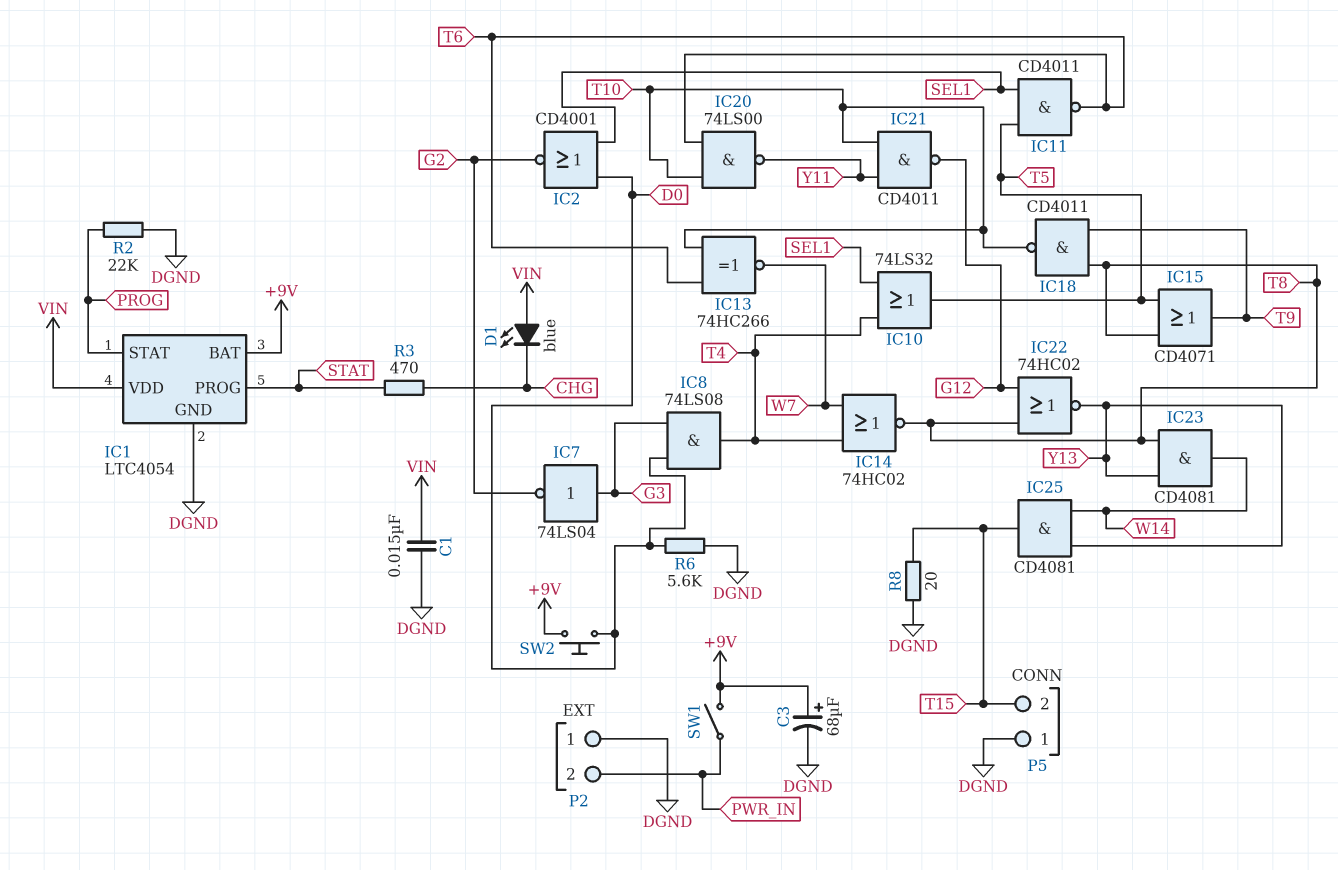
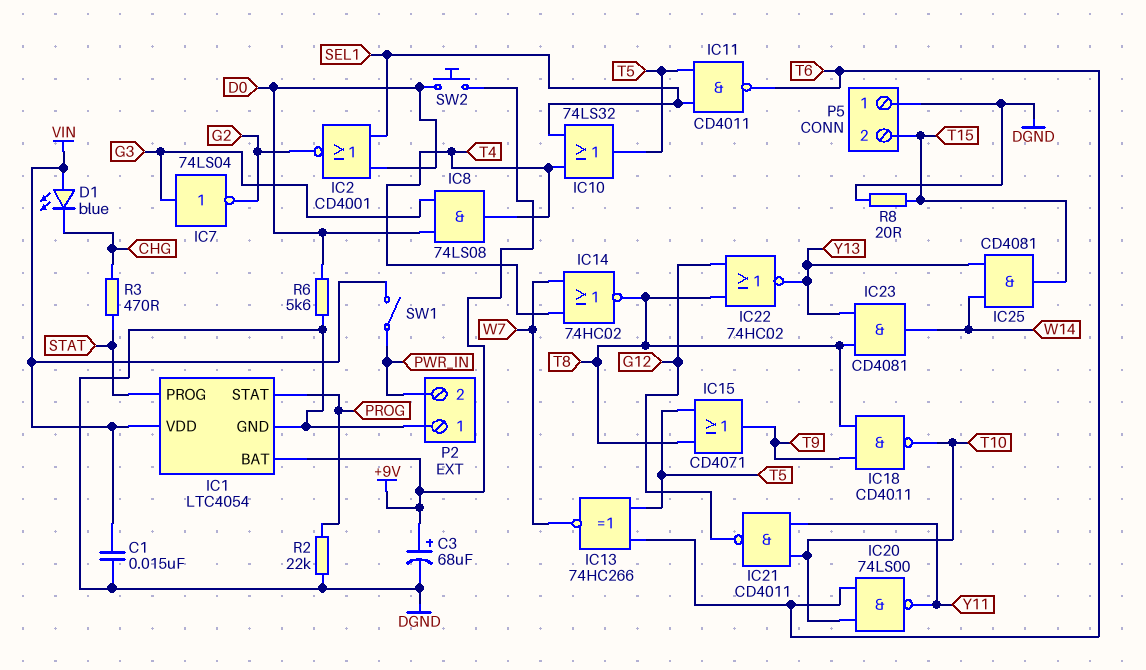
IC13: XNOR 74HC266 (in T6, in T10, out W7) -> XNOR 74HC266 (in T5, in T6, out W7)
SW1: switch (+9V, PWR_IN) -> switch (PWR_IN, VIN)

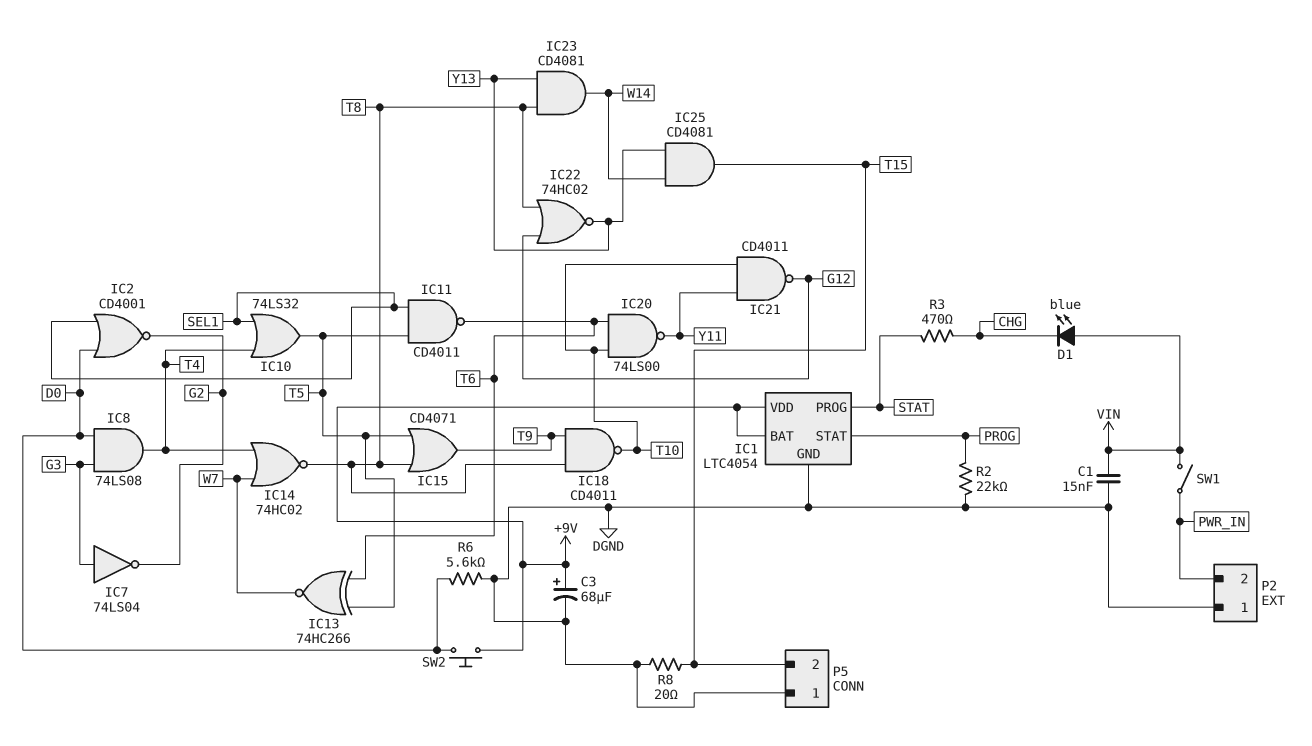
IC1 pin VDD: VIN -> +9V

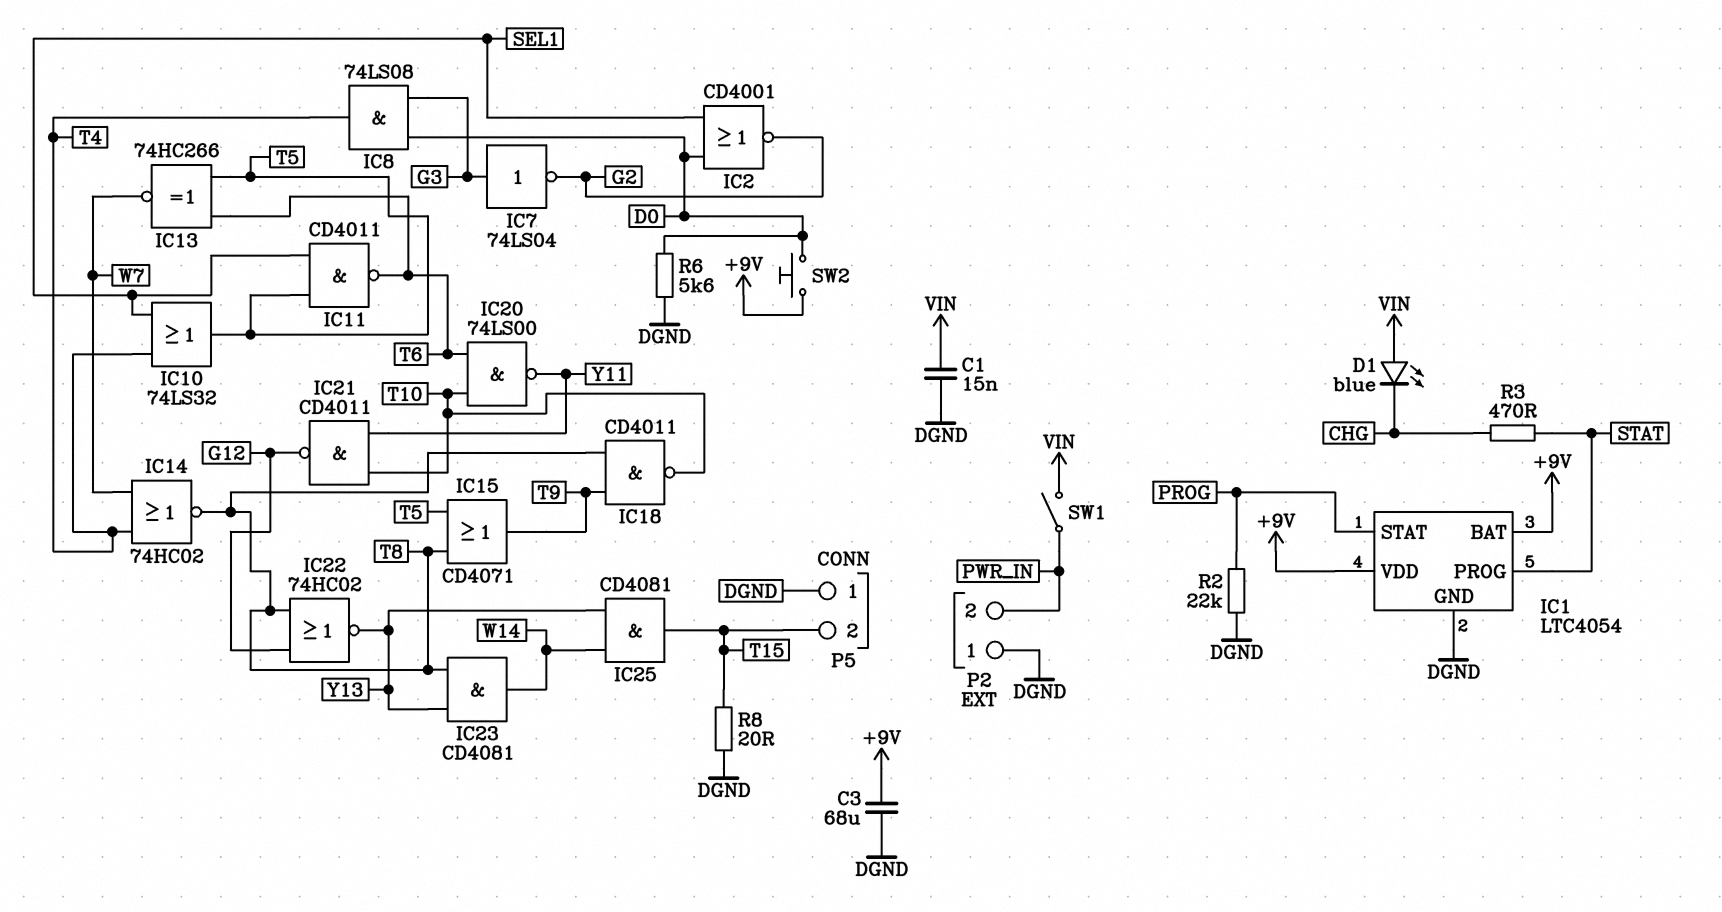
C3: 68uF (plus +9V, minus DGND) -> 68uF (+9V, DGND)

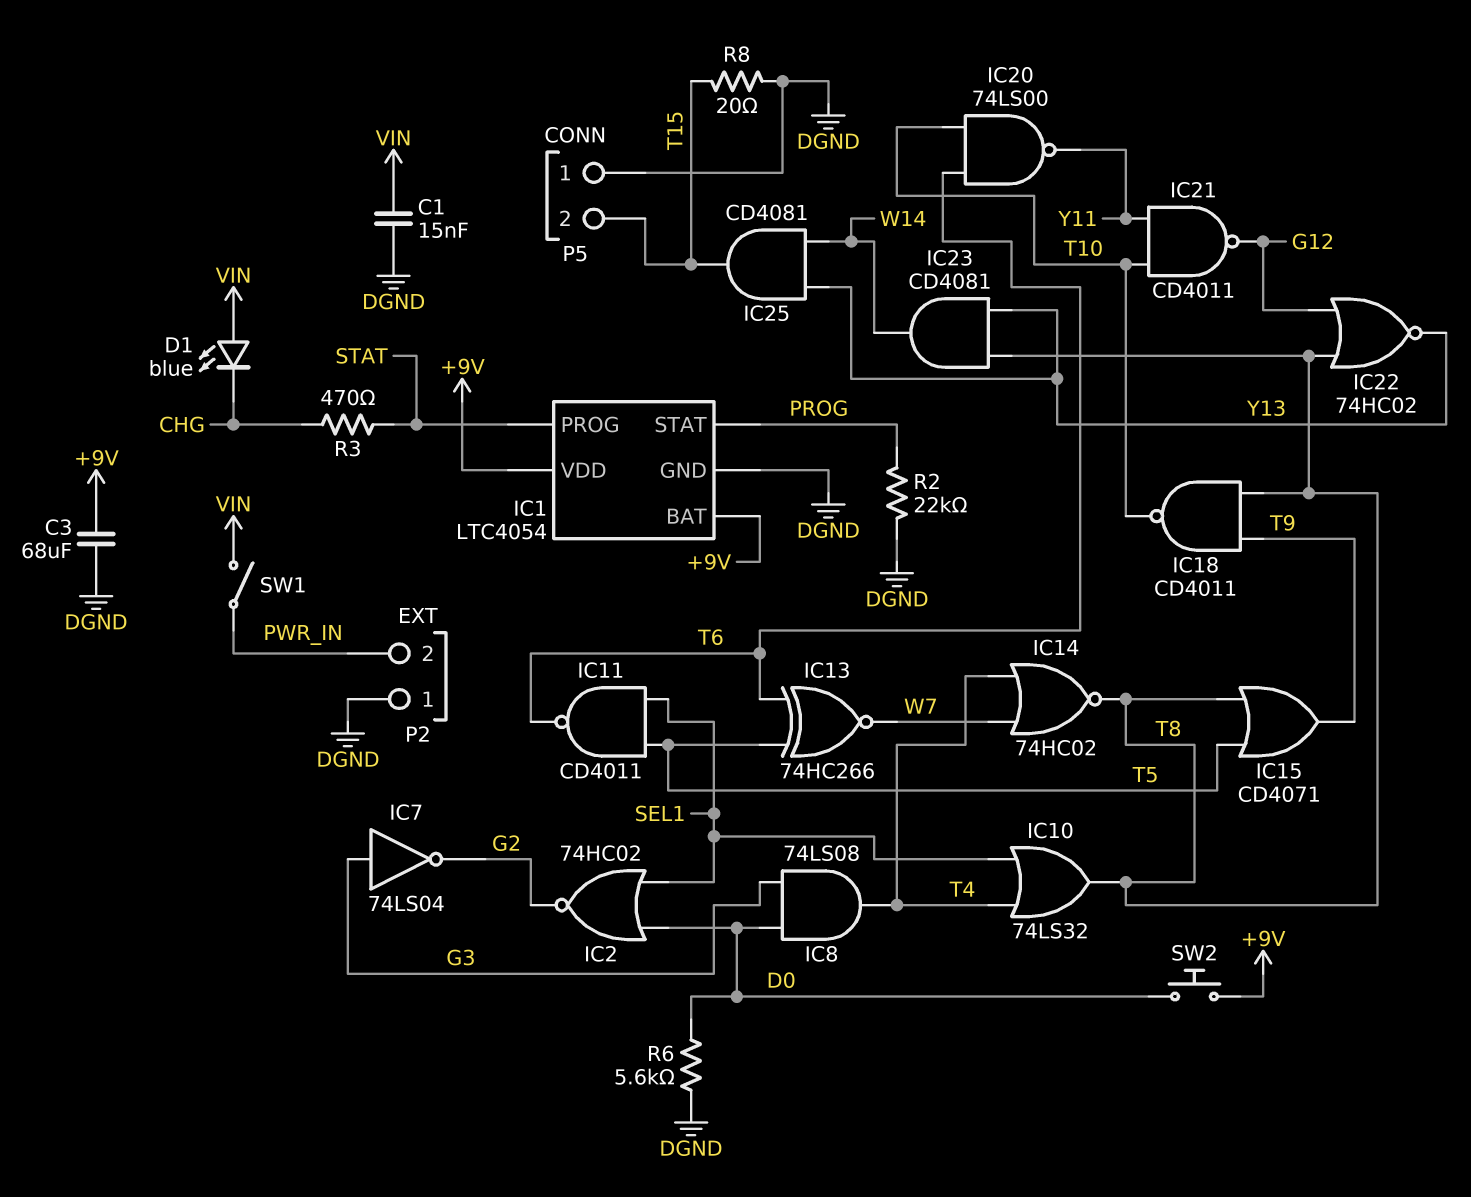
IC2: NOR CD4001 (in D0, in SEL1, out G2) -> NOR 74HC02 (in D0, in SEL1, out G2)
IC10: OR 74LS32 (in SEL1, in T4, out T5) -> OR 74LS32 (in SEL1, in T4, out T8)

